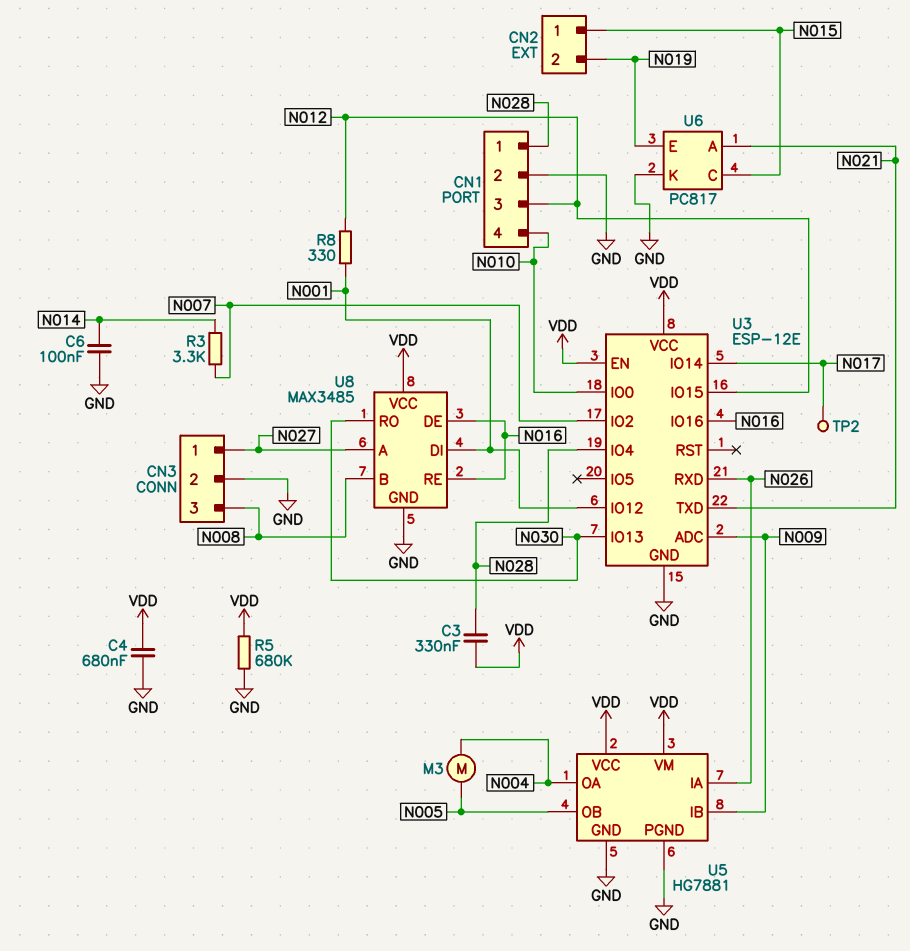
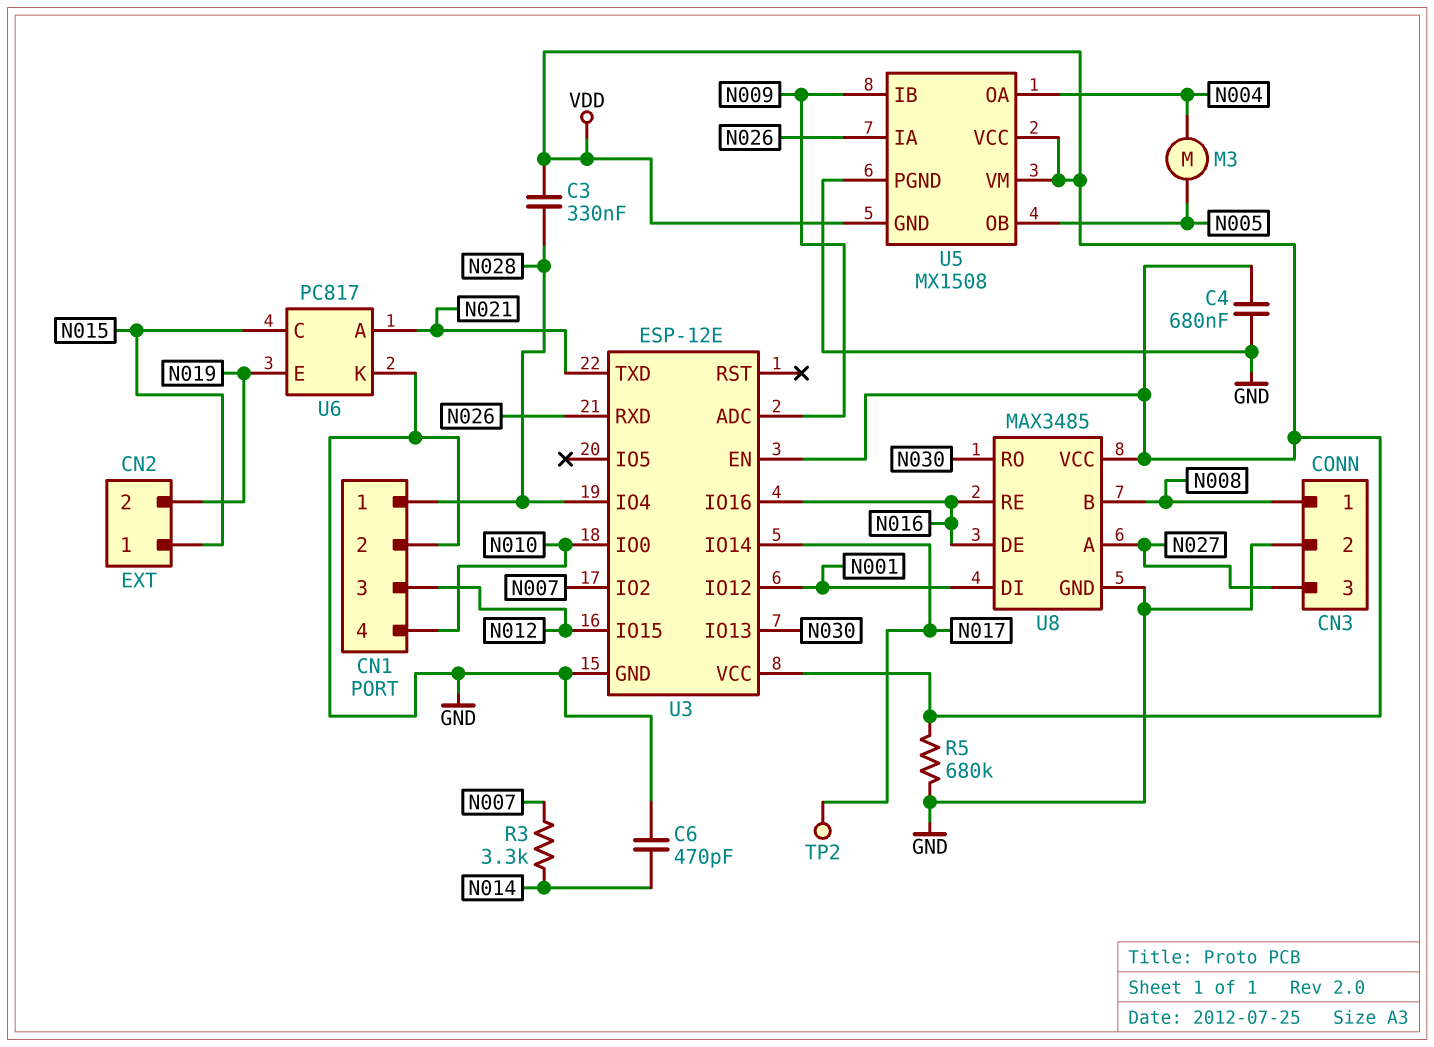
C6: 100nF (GND, N014) -> 470pF (GND, N014)
CN3 pin 1: N027 -> N008
CN3 pin 3: N008 -> N027
R8: 330 (N001, N012) -> none
U5: HG7881 -> MX1508
U5 pin GND: GND -> VDD

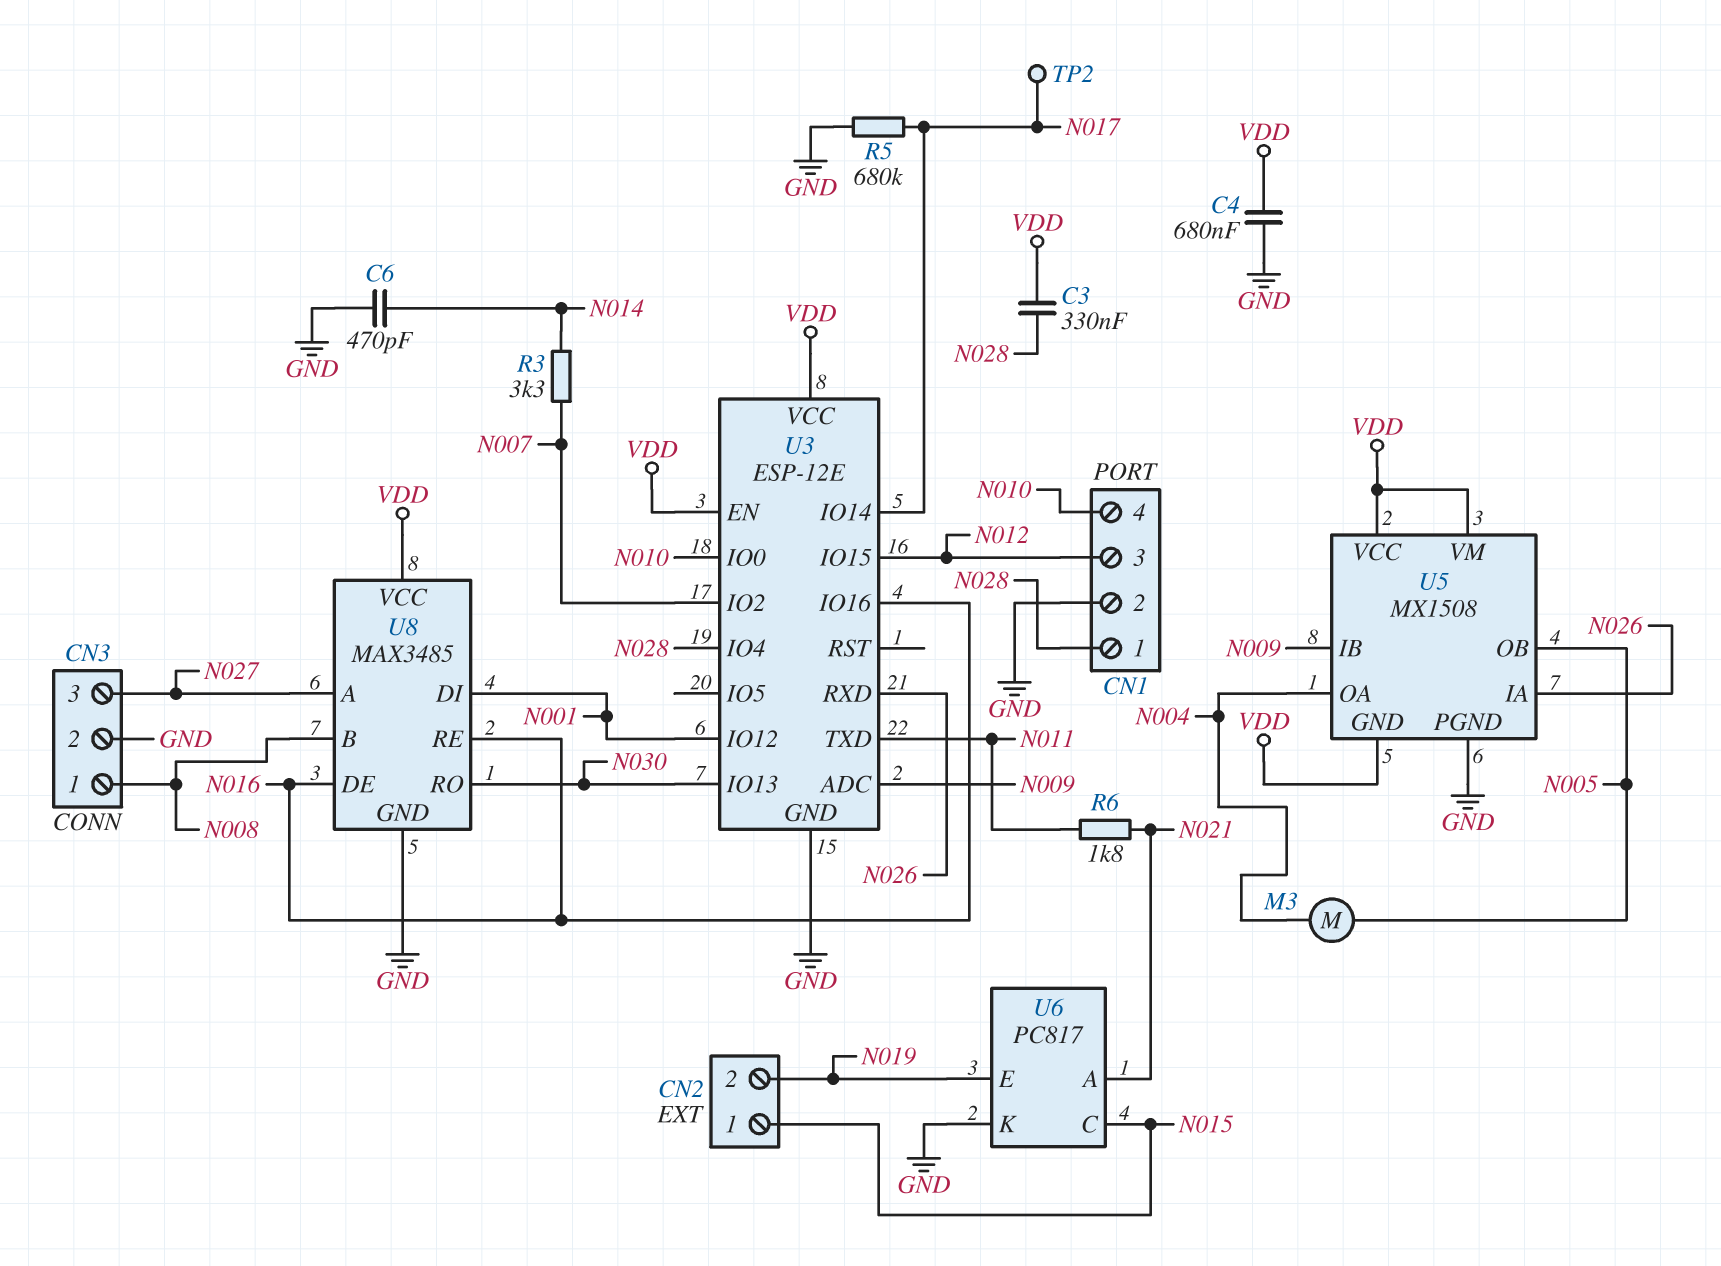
R5: 680k (GND, VDD) -> 680k (GND, N017)
R6: none -> 1.8k (N011, N021)
U3 pin TXD: N021 -> N011

